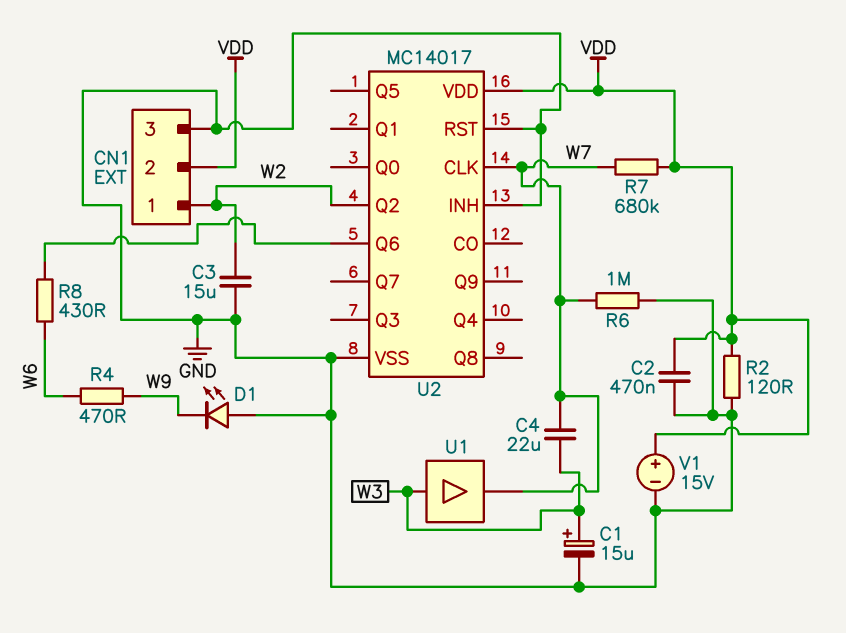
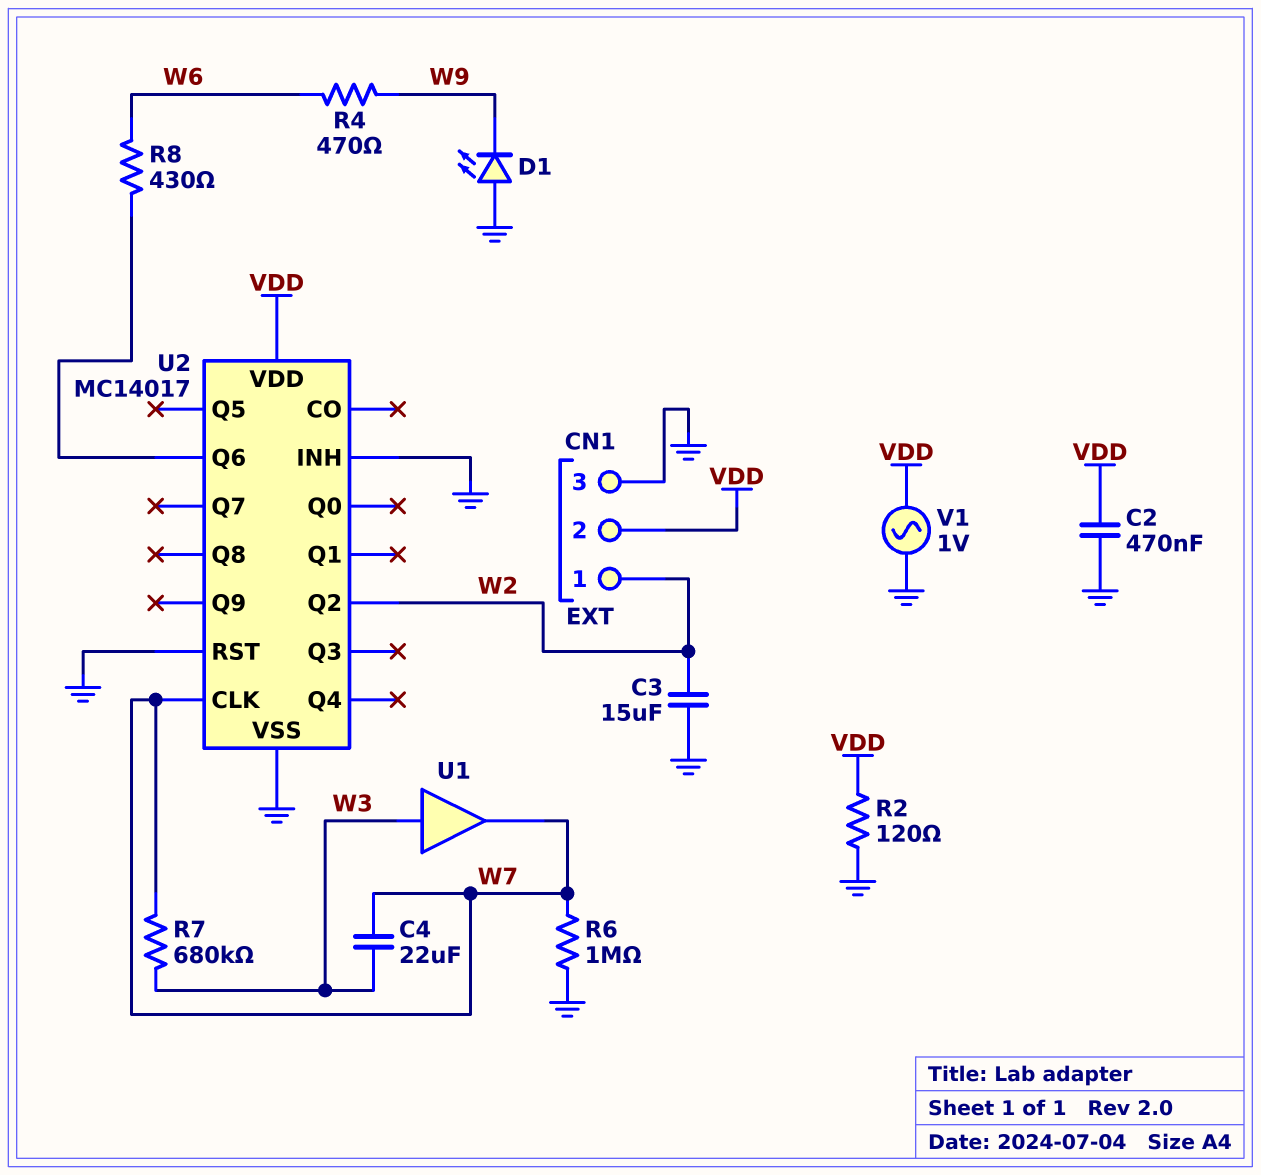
C1: 15uF (plus W3, minus GND) -> none
R7: 680k (VDD, W7) -> 680k (W3, W7)
V1: 15V (plus VDD, minus GND) -> AC 1V (GND, VDD)

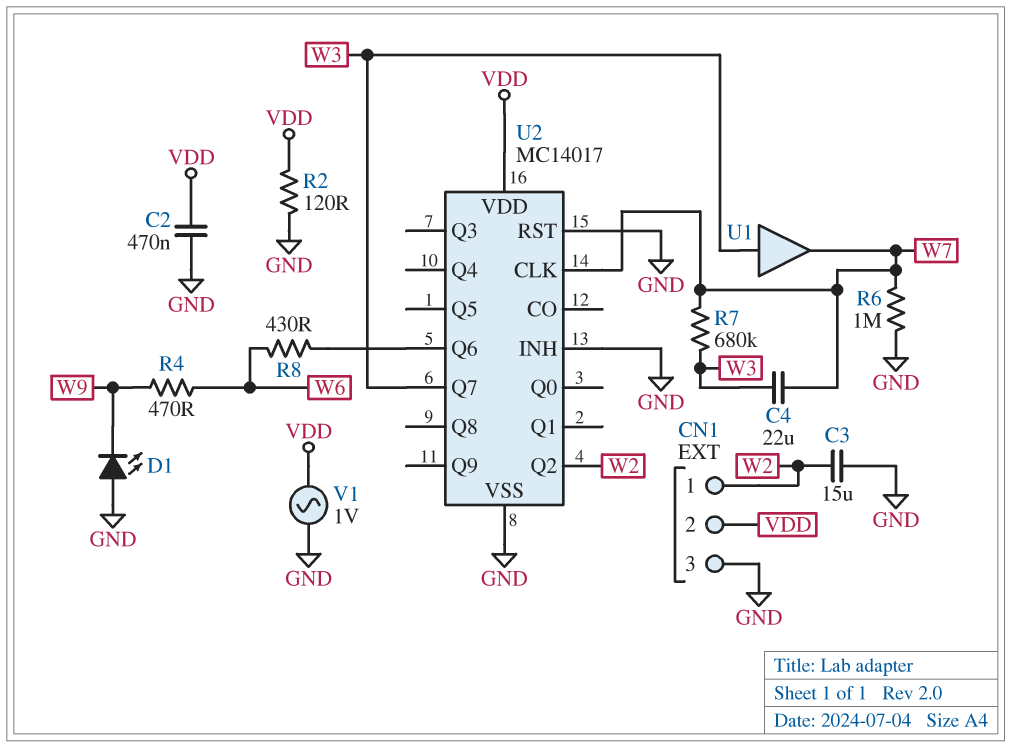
U2 pin Q7: none -> W3

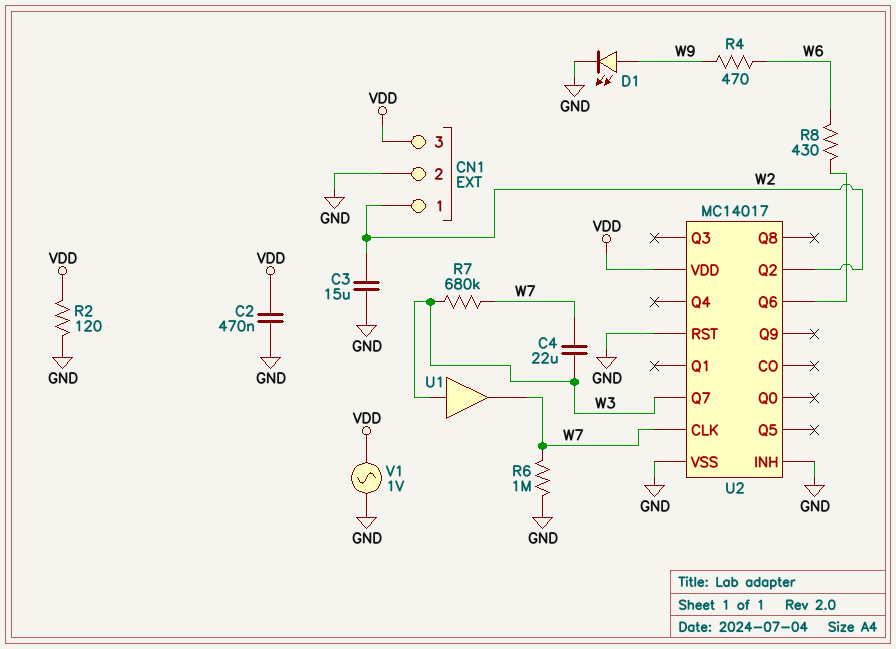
CN1 pin 2: VDD -> GND
CN1 pin 3: GND -> VDD
D1: LED (A GND, K W9) -> LED (A W9, K GND)

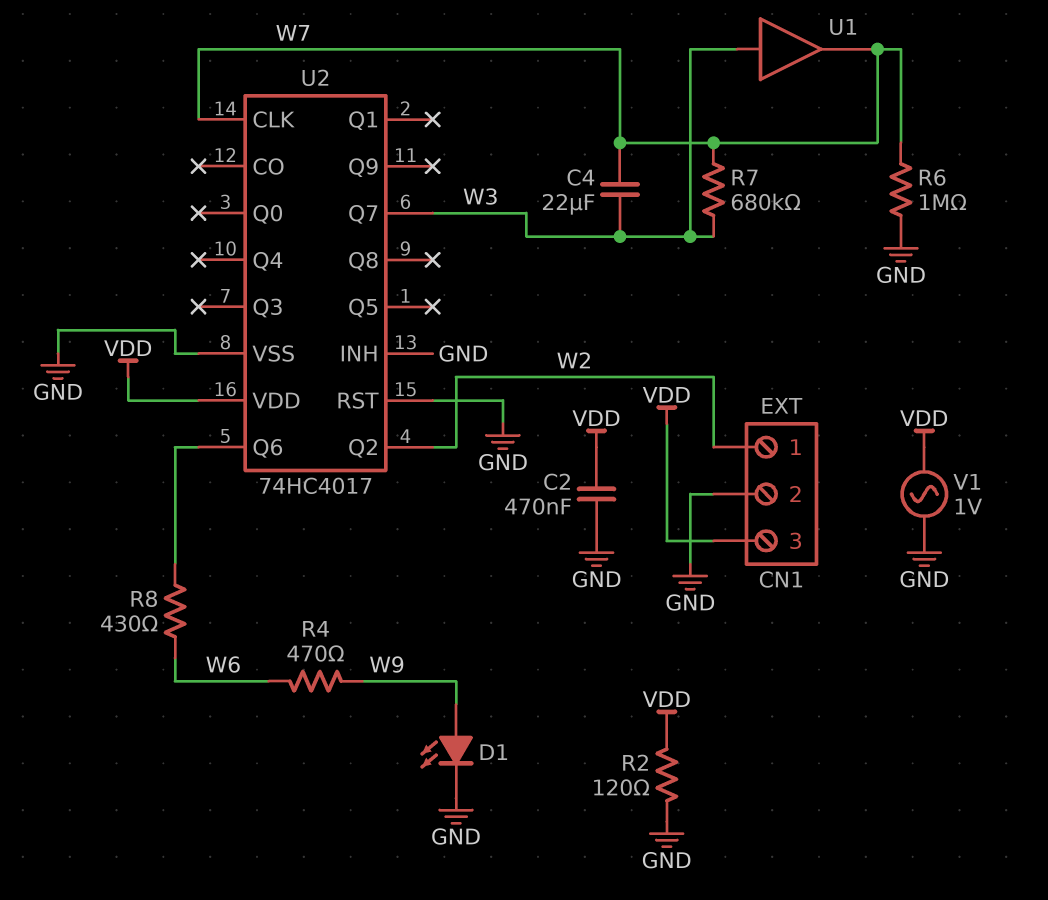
C3: 15uF (GND, W2) -> none
U2: MC14017 -> 74HC4017

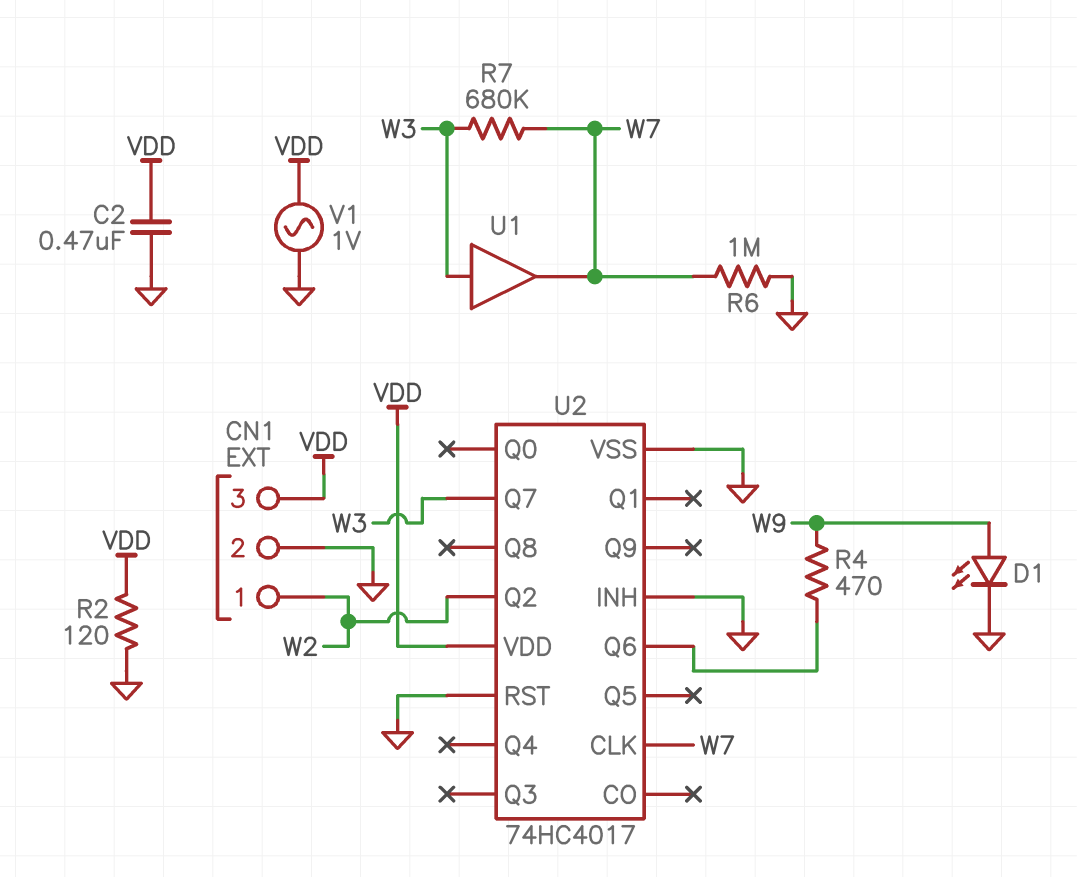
C4: 22uF (W3, W7) -> none
R4: 470 (W6, W9) -> 470 (U2/Q6, W9)
R8: 430 (U2/Q6, W6) -> none

